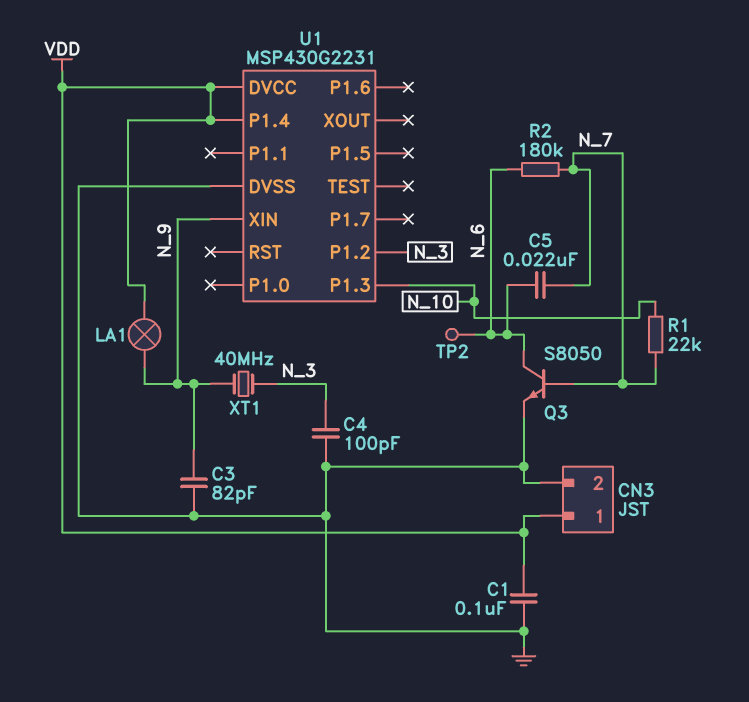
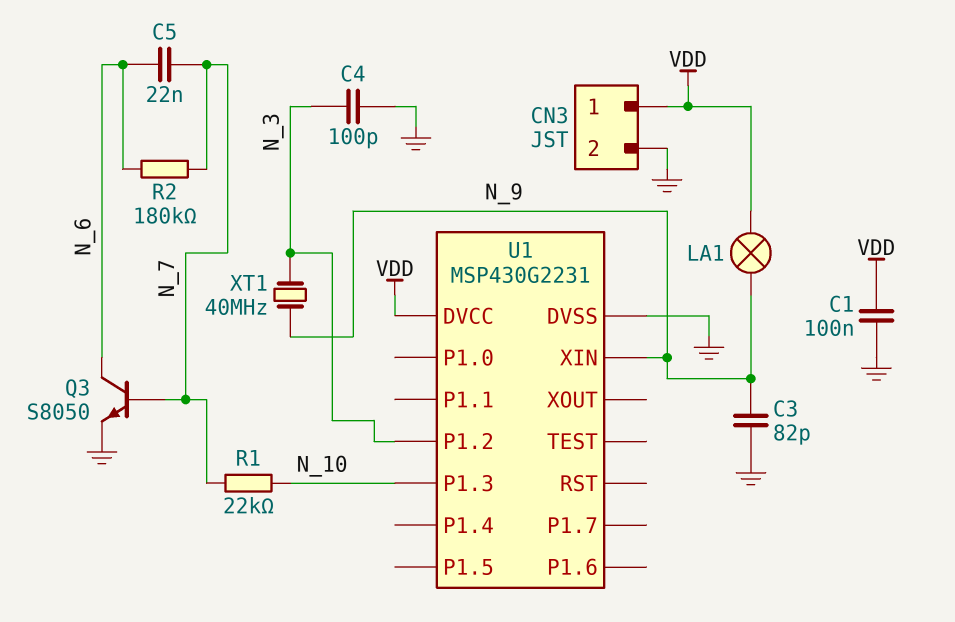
TP2: test point (N_6) -> none
U1 pin P1.4: VDD -> none

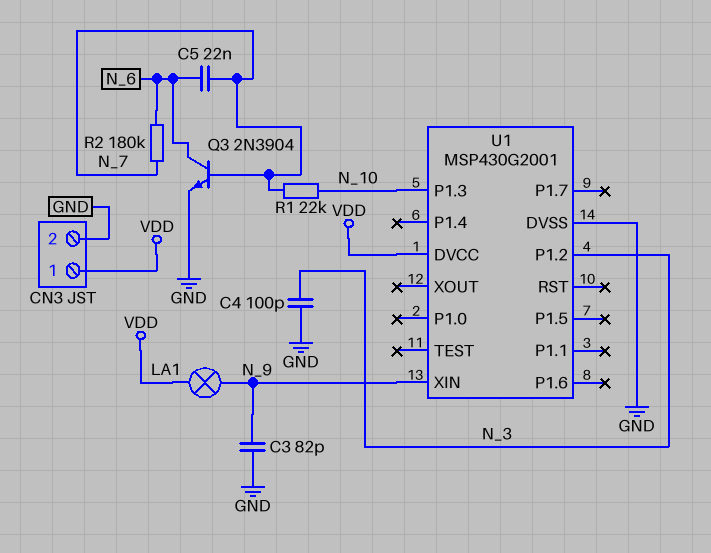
C1: 100nF (GND, VDD) -> none
Q3: NPN S8050 (B N_7, C N_6, E GND) -> NPN 2N3904 (B N_7, C N_6, E GND)
U1: MSP430G2231 -> MSP430G2001
XT1: 40MHz (N_3, N_9) -> none

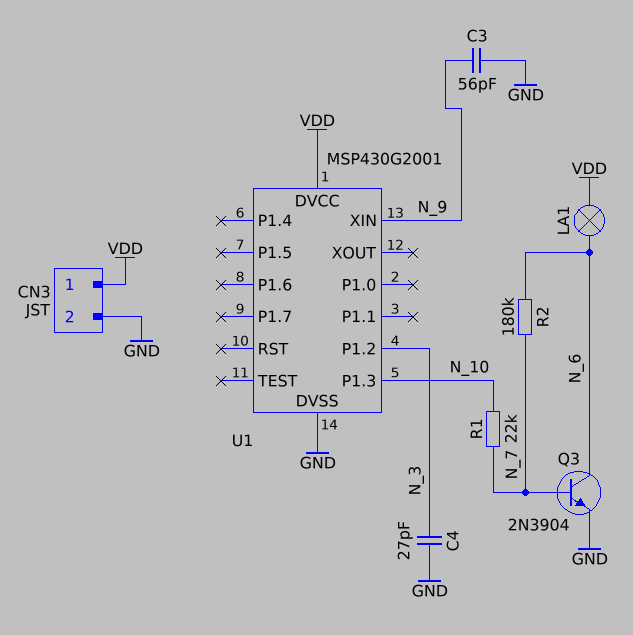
C3: 82pF (GND, N_9) -> 56pF (GND, N_9)
C4: 100pF (GND, N_3) -> 27pF (GND, N_3)
C5: 22nF (N_6, N_7) -> none
LA1: lamp (N_9, VDD) -> lamp (N_6, VDD)

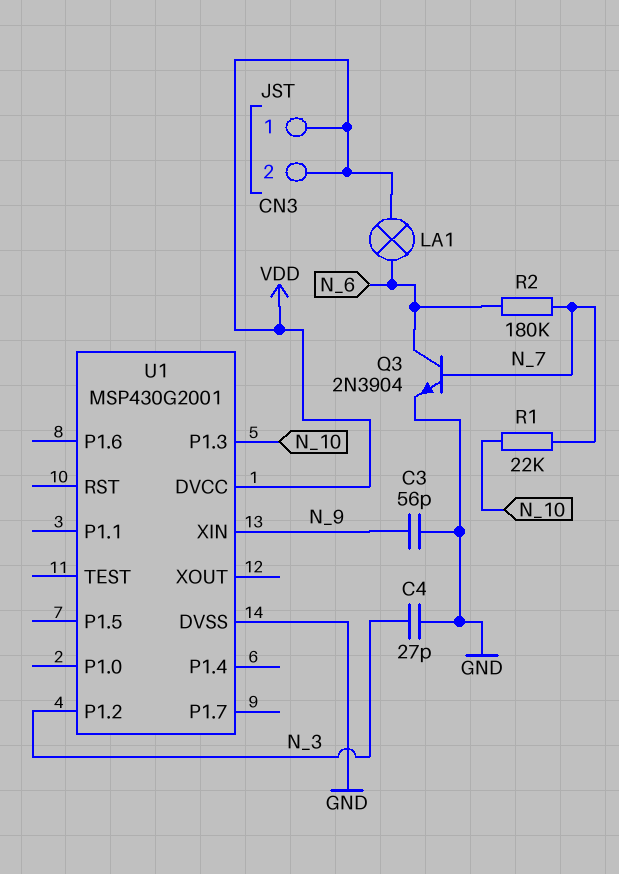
CN3 pin 2: GND -> VDD

